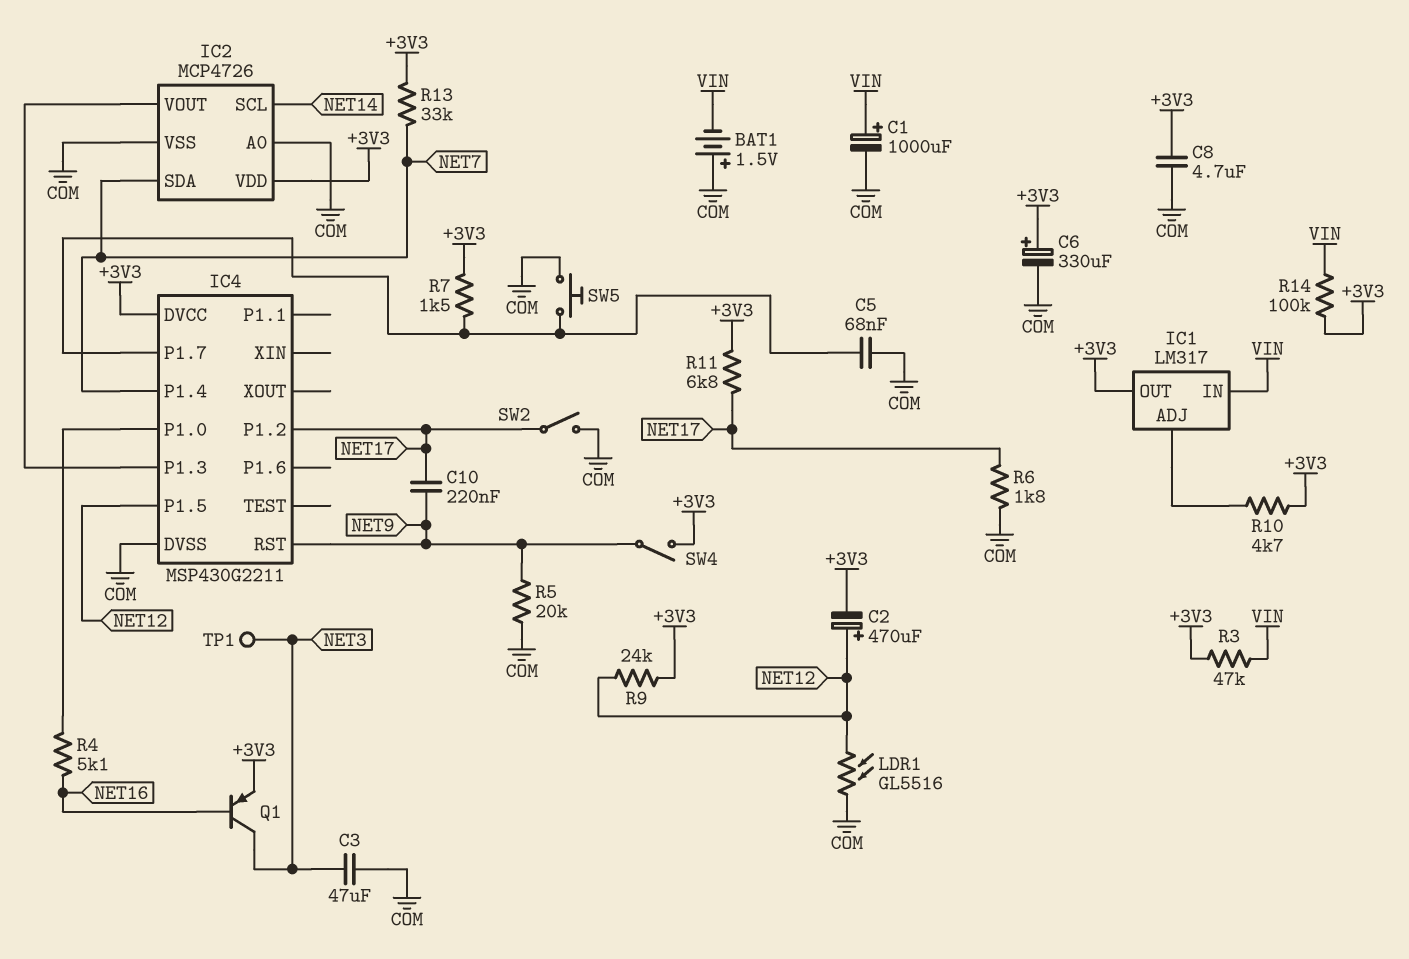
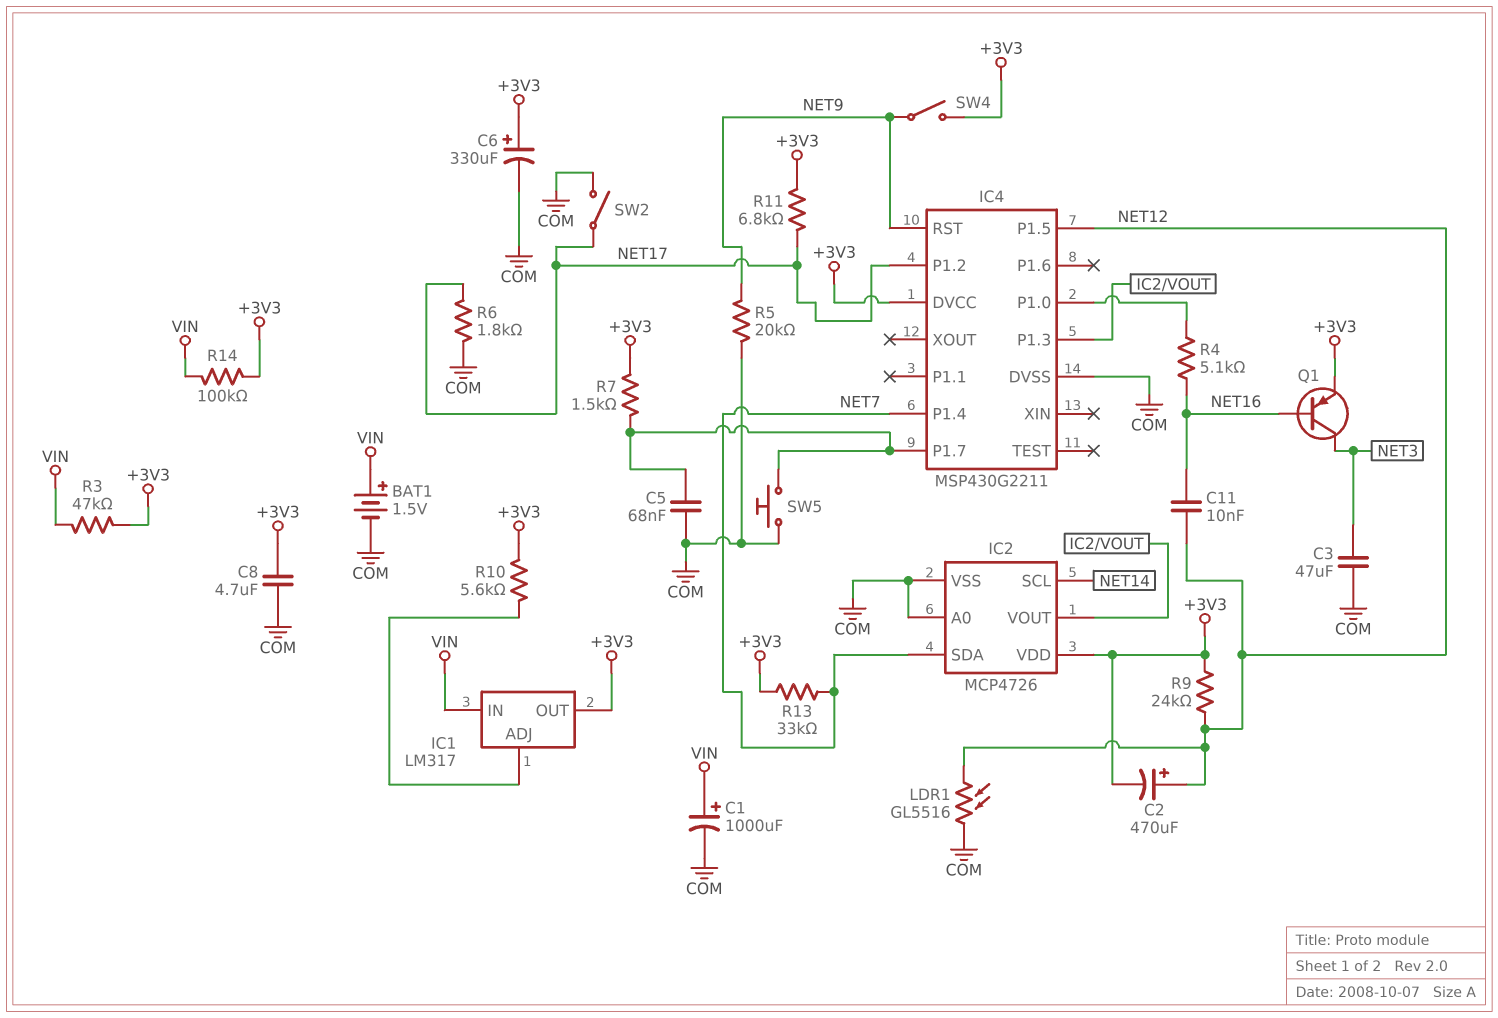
BAT1: 1.5V (plus COM, minus VIN) -> 1.5V (plus VIN, minus COM)
C10: 220nF (NET9, NET17) -> none
C11: none -> 10nF (NET12, NET16)
R10: 4.7k (+3V3, IC1/ADJ) -> 5.6k (+3V3, IC1/ADJ)
TP1: test point (NET3) -> none

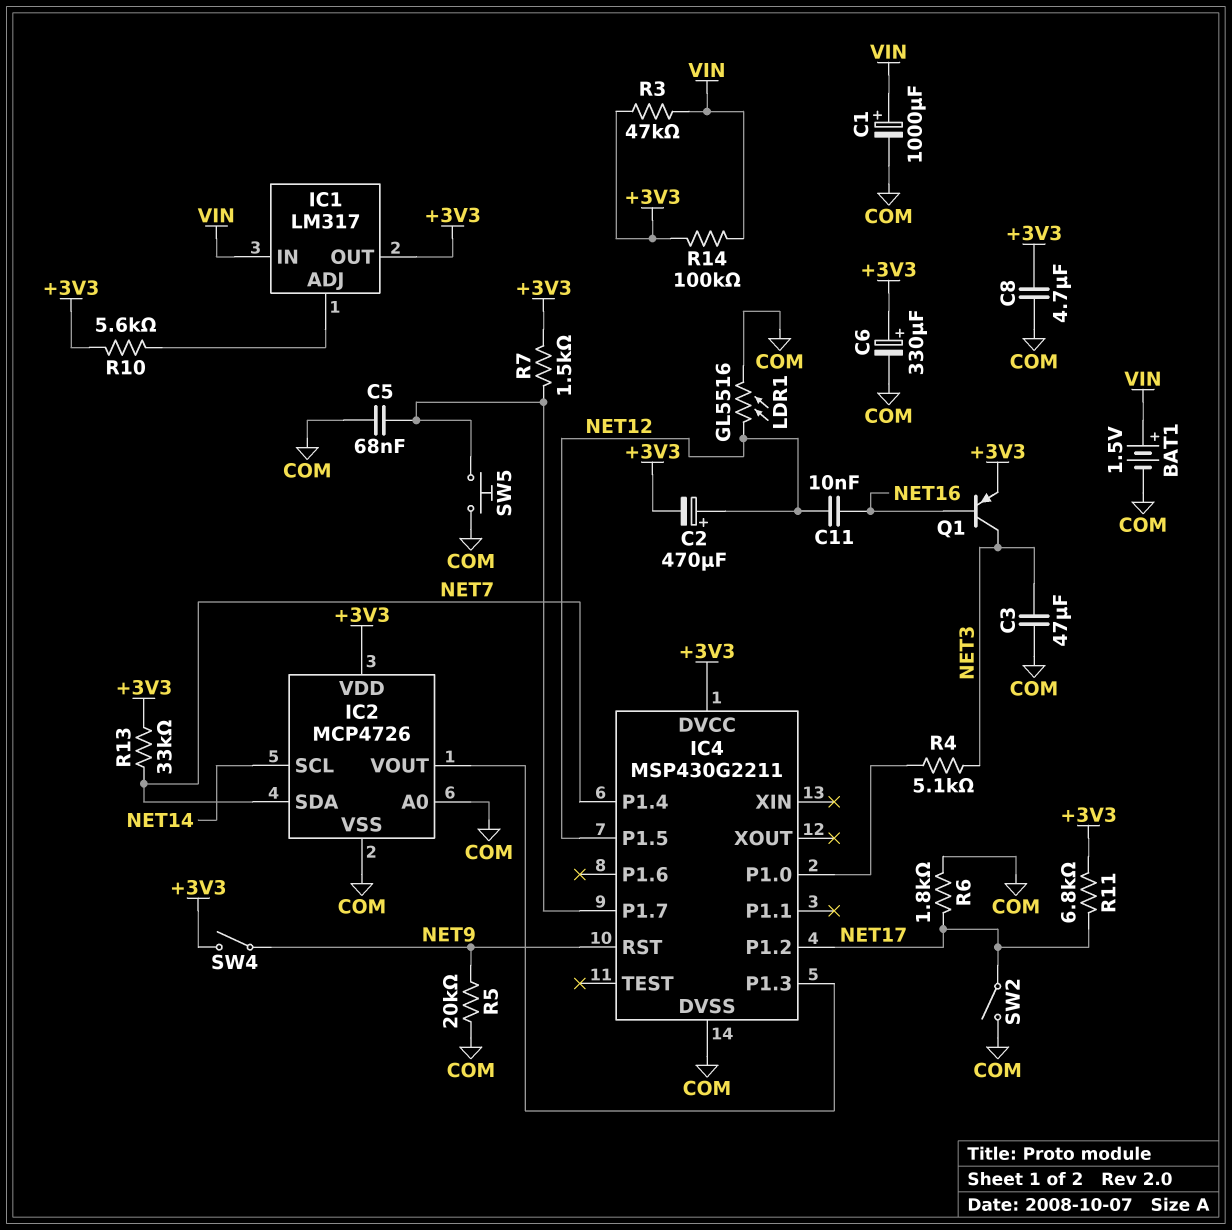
R4: 5.1k (IC4/P1.0, NET16) -> 5.1k (IC4/P1.0, NET3)
R9: 24k (+3V3, NET12) -> none

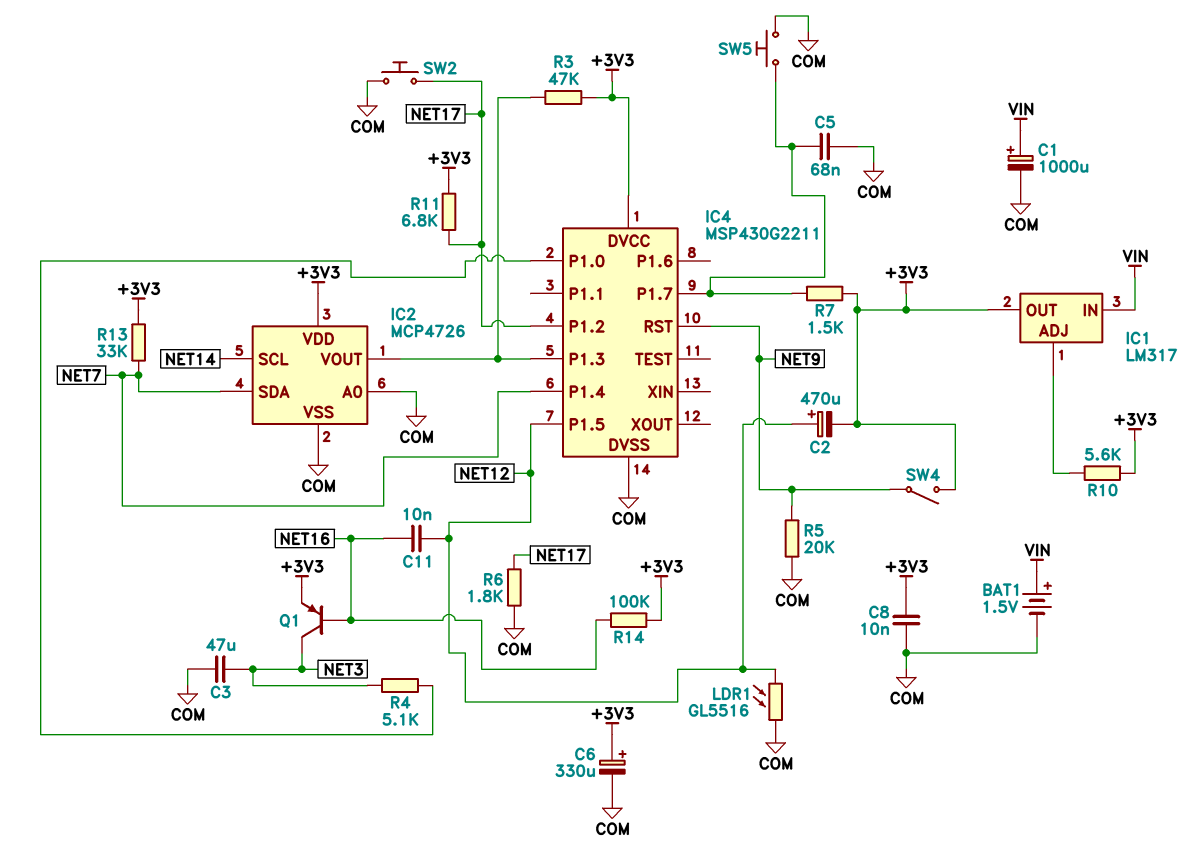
C8: 4.7uF (+3V3, COM) -> 10nF (+3V3, COM)
R3: 47k (+3V3, VIN) -> 47k (+3V3, IC2/VOUT)
R14: 100k (+3V3, VIN) -> 100k (+3V3, NET16)
SW2: switch (COM, NET17) -> button (COM, NET17)

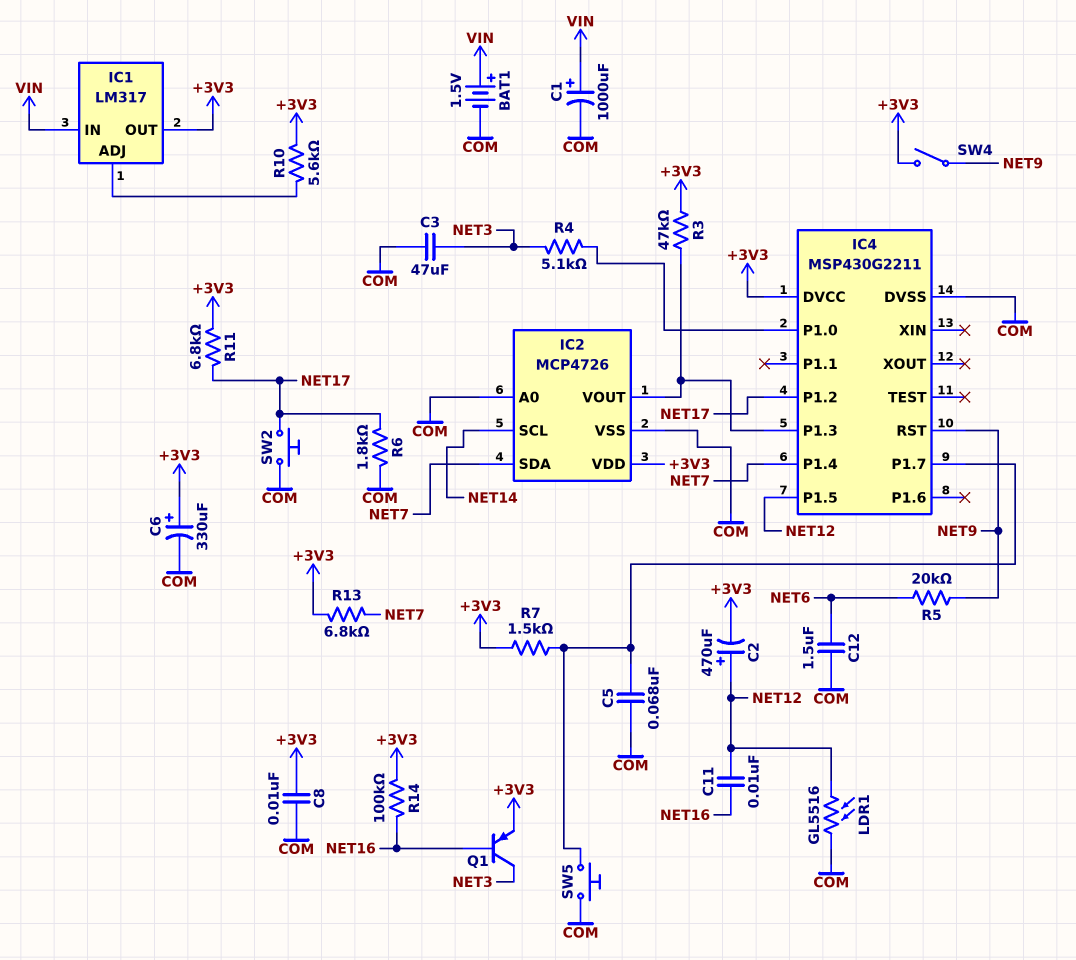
C12: none -> 1.5uF (COM, NET6)
R5: 20k (COM, NET9) -> 20k (NET6, NET9)
R13: 33k (+3V3, NET7) -> 6.8k (+3V3, NET7)

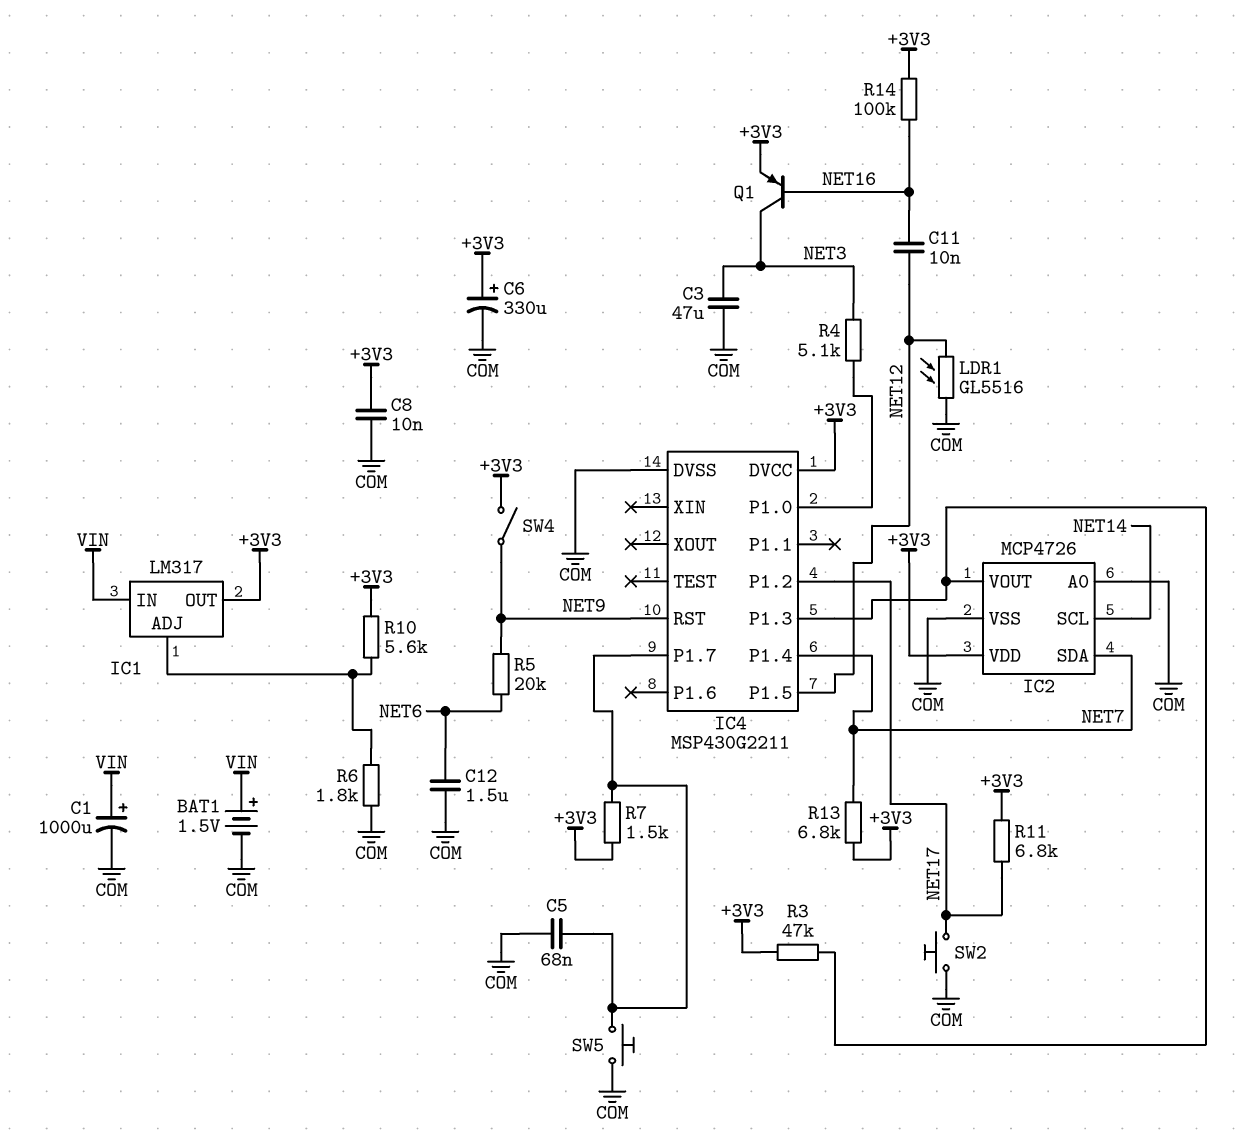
C2: 470uF (plus NET12, minus +3V3) -> none
R6: 1.8k (COM, NET17) -> 1.8k (COM, IC1/ADJ)

